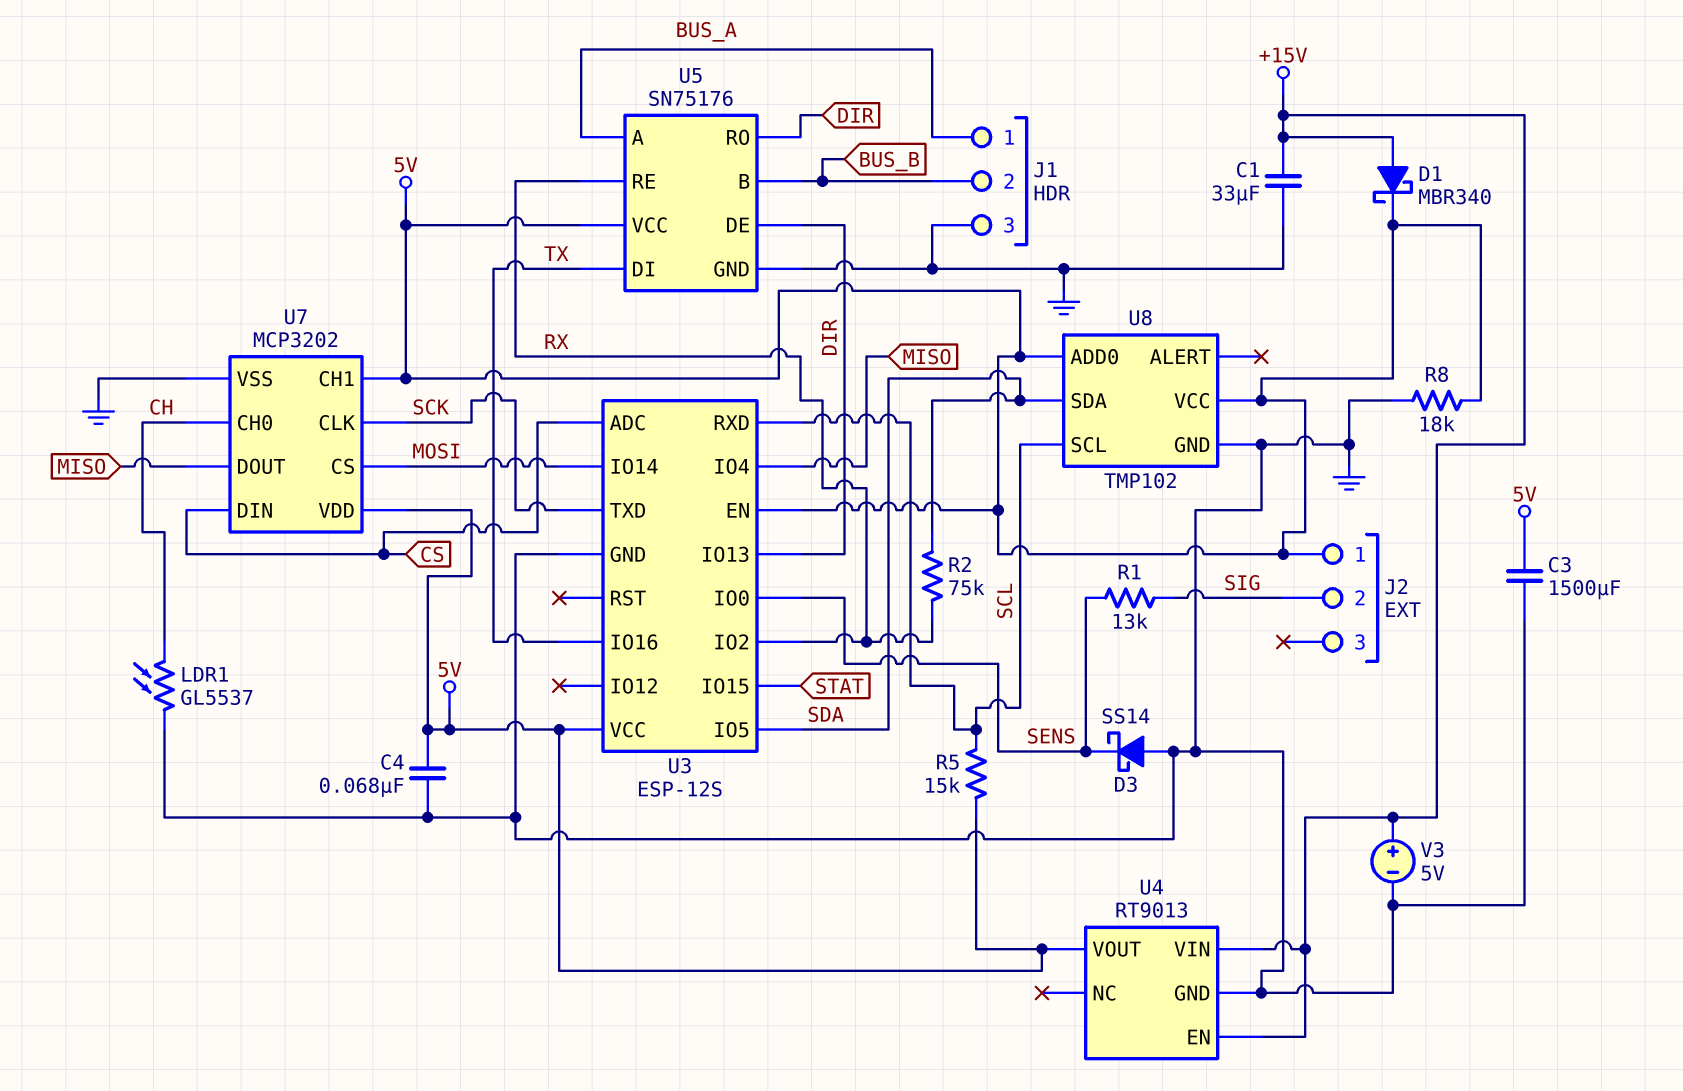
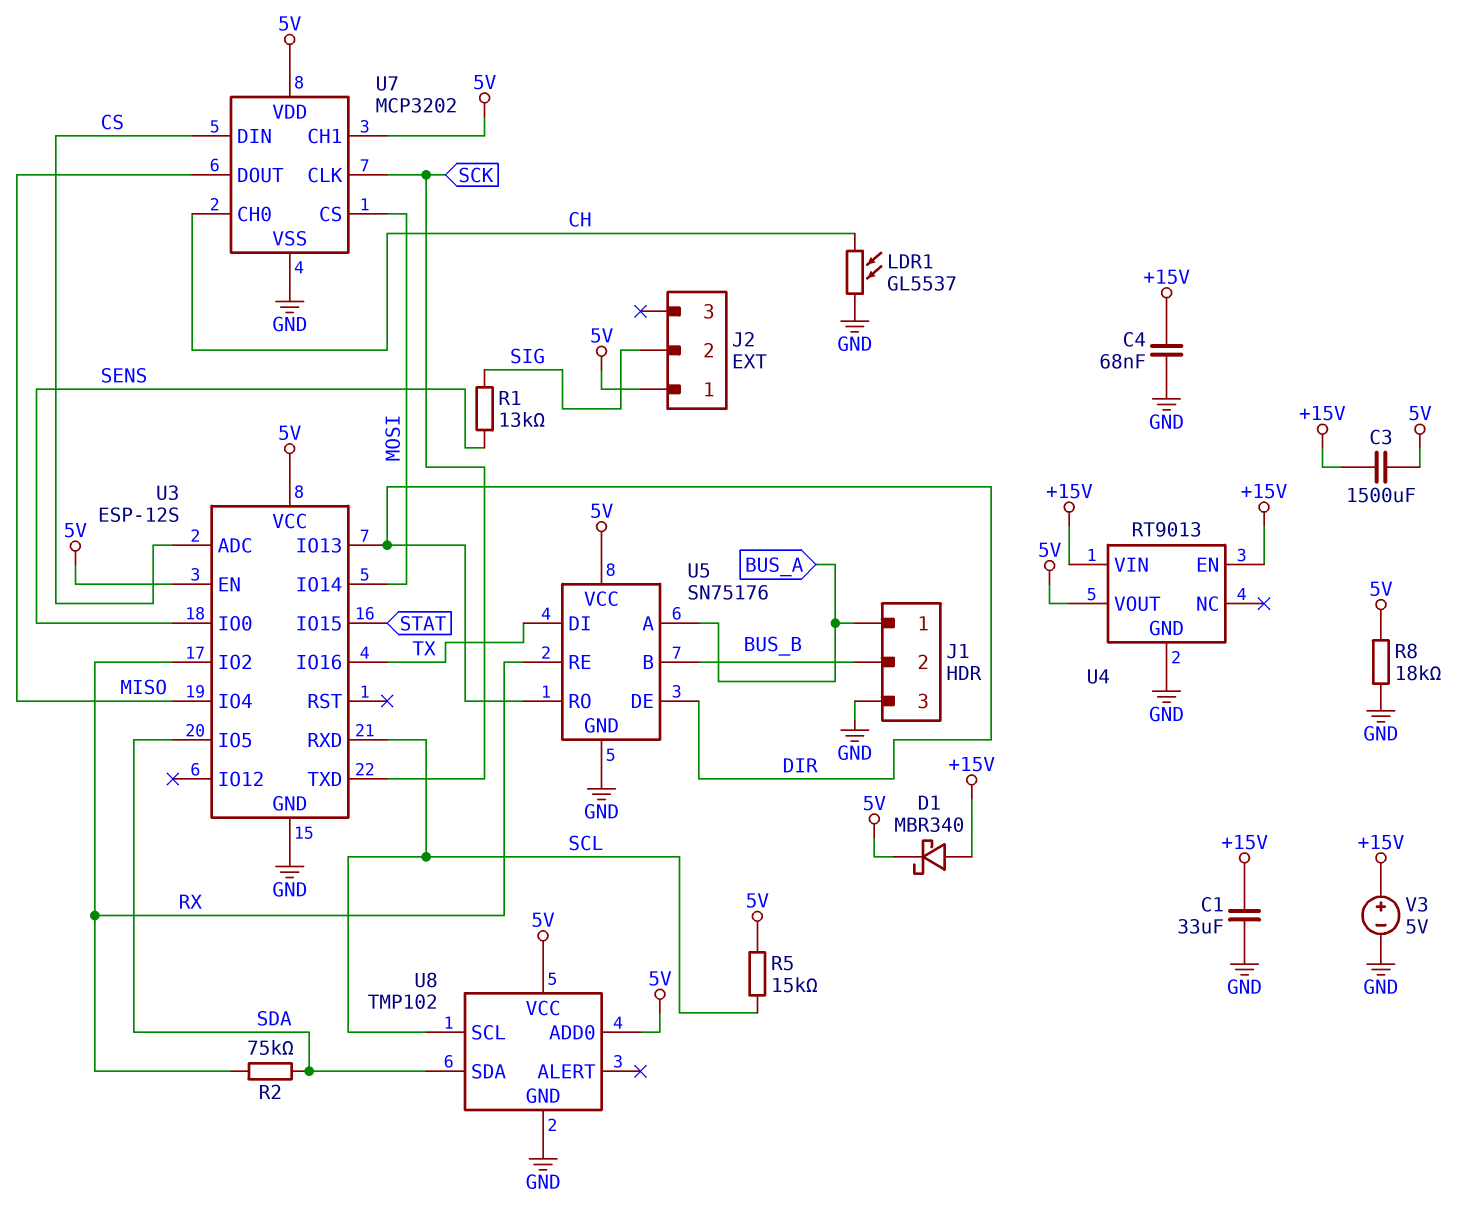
C3: 1500uF (5V, GND) -> 1500uF (+15V, 5V)
C4: 68nF (5V, GND) -> 68nF (+15V, GND)
D3: schottky SS14 (A GND, K SENS) -> none

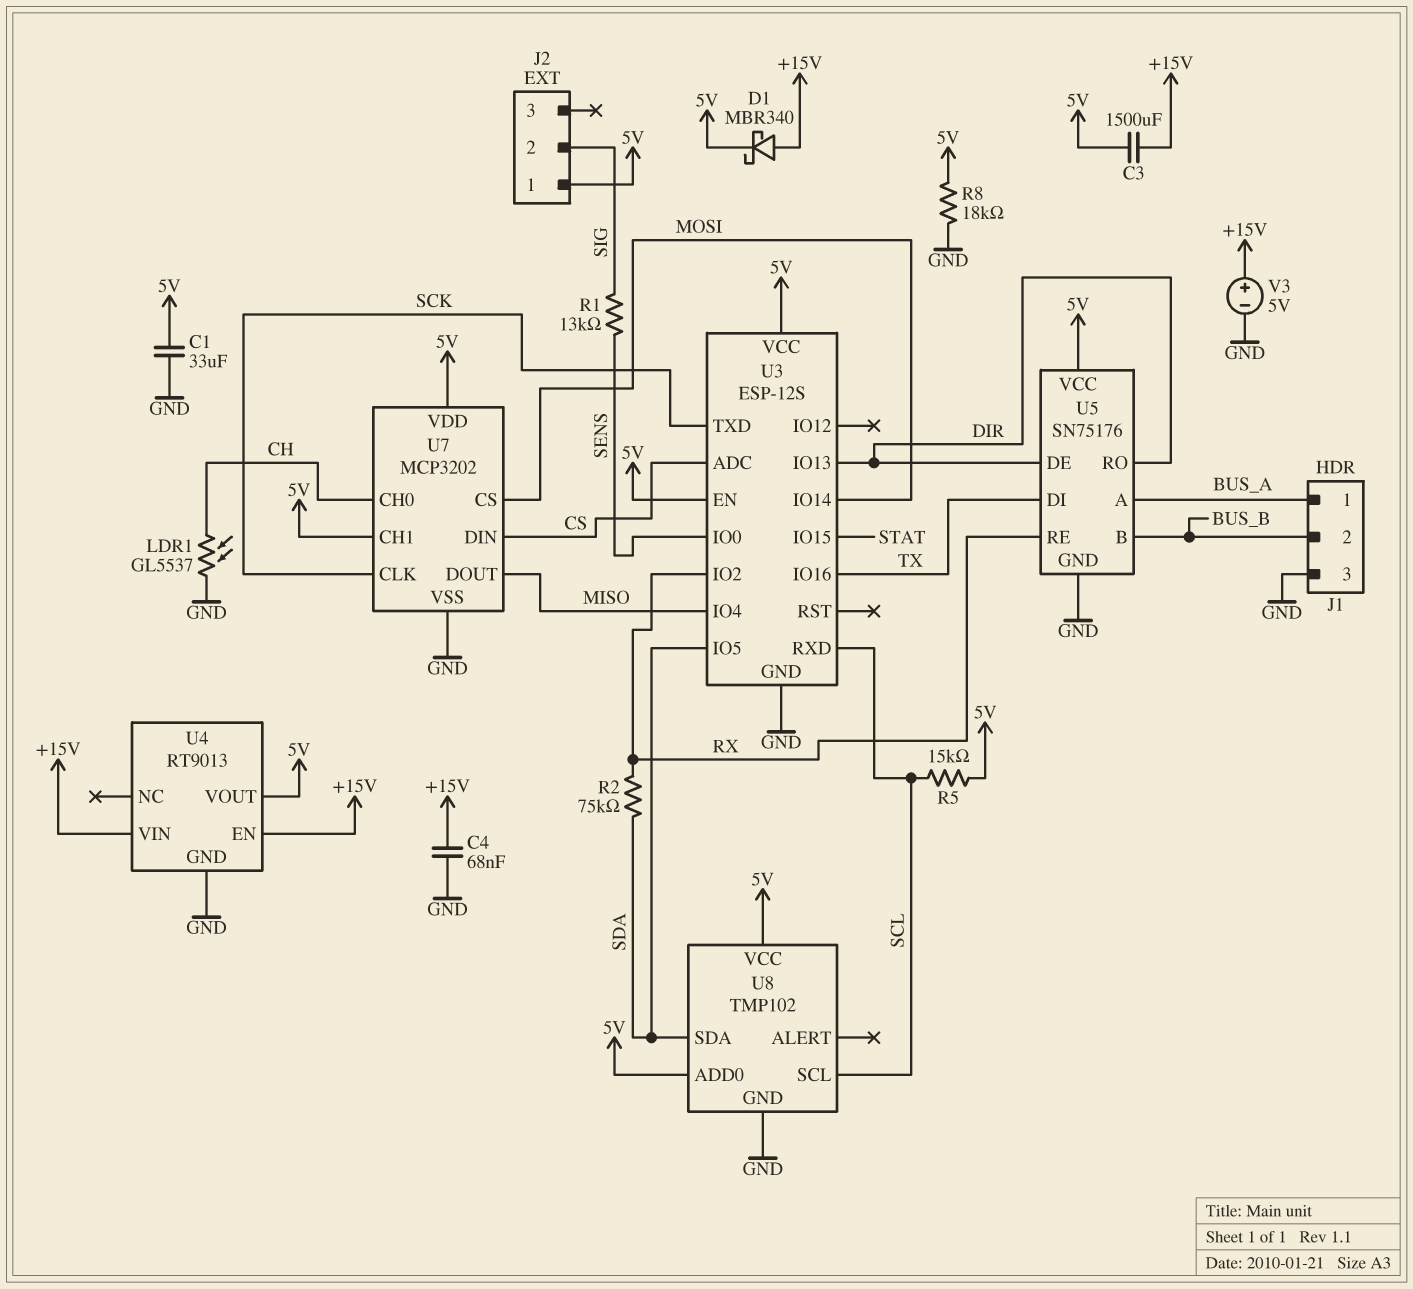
C1: 33uF (+15V, GND) -> 33uF (5V, GND)

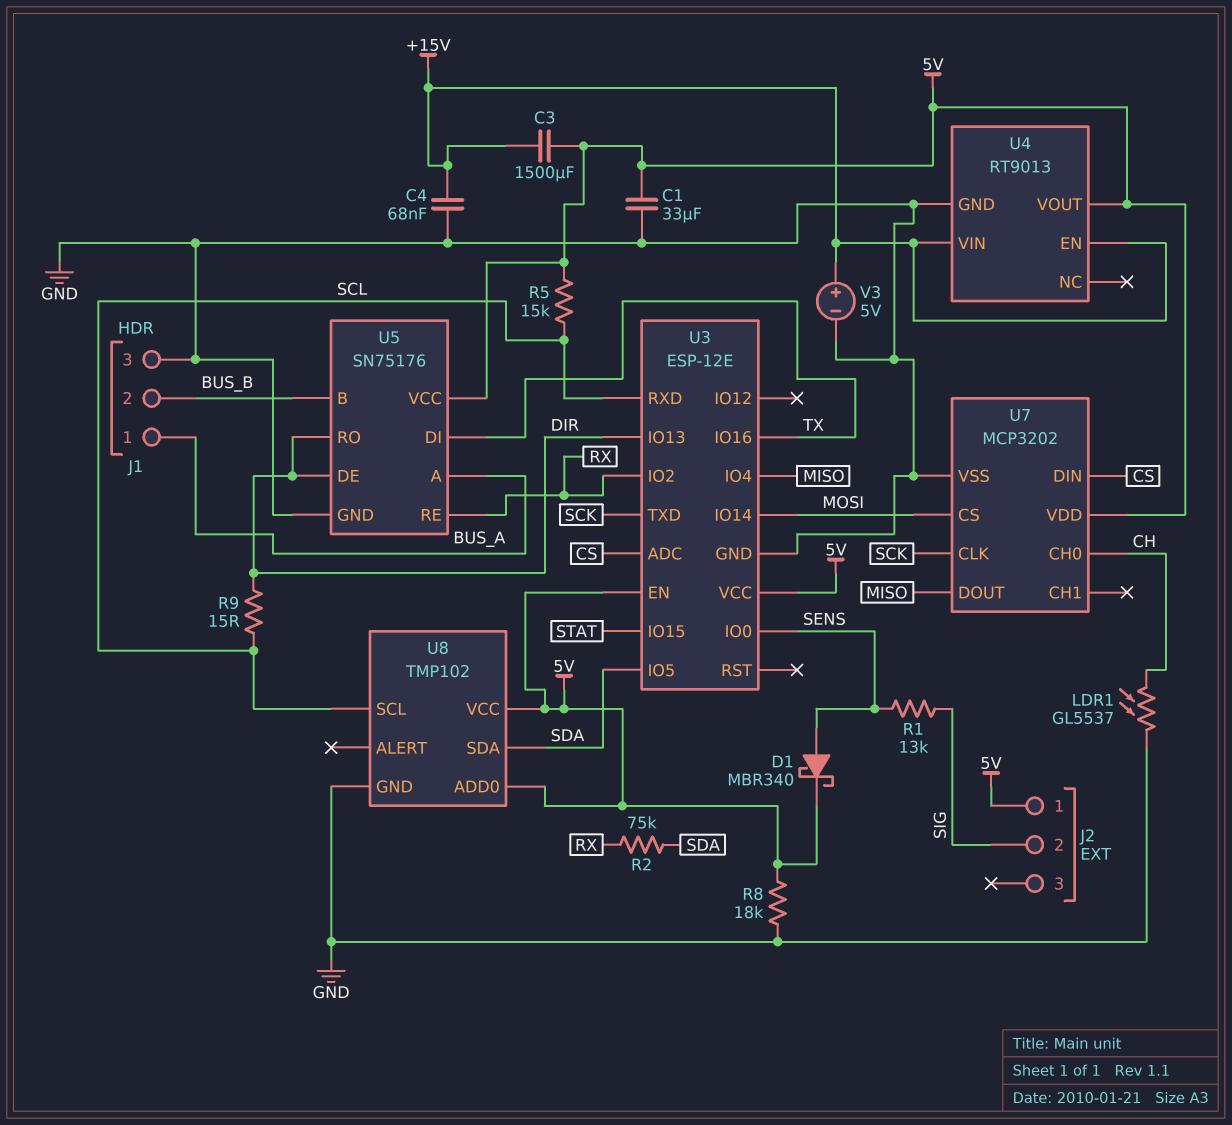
D1: schottky MBR340 (A +15V, K 5V) -> schottky MBR340 (A SENS, K 5V)
R9: none -> 15 (DIR, SCL)
U3: ESP-12S -> ESP-12E
U7 pin CH1: 5V -> none

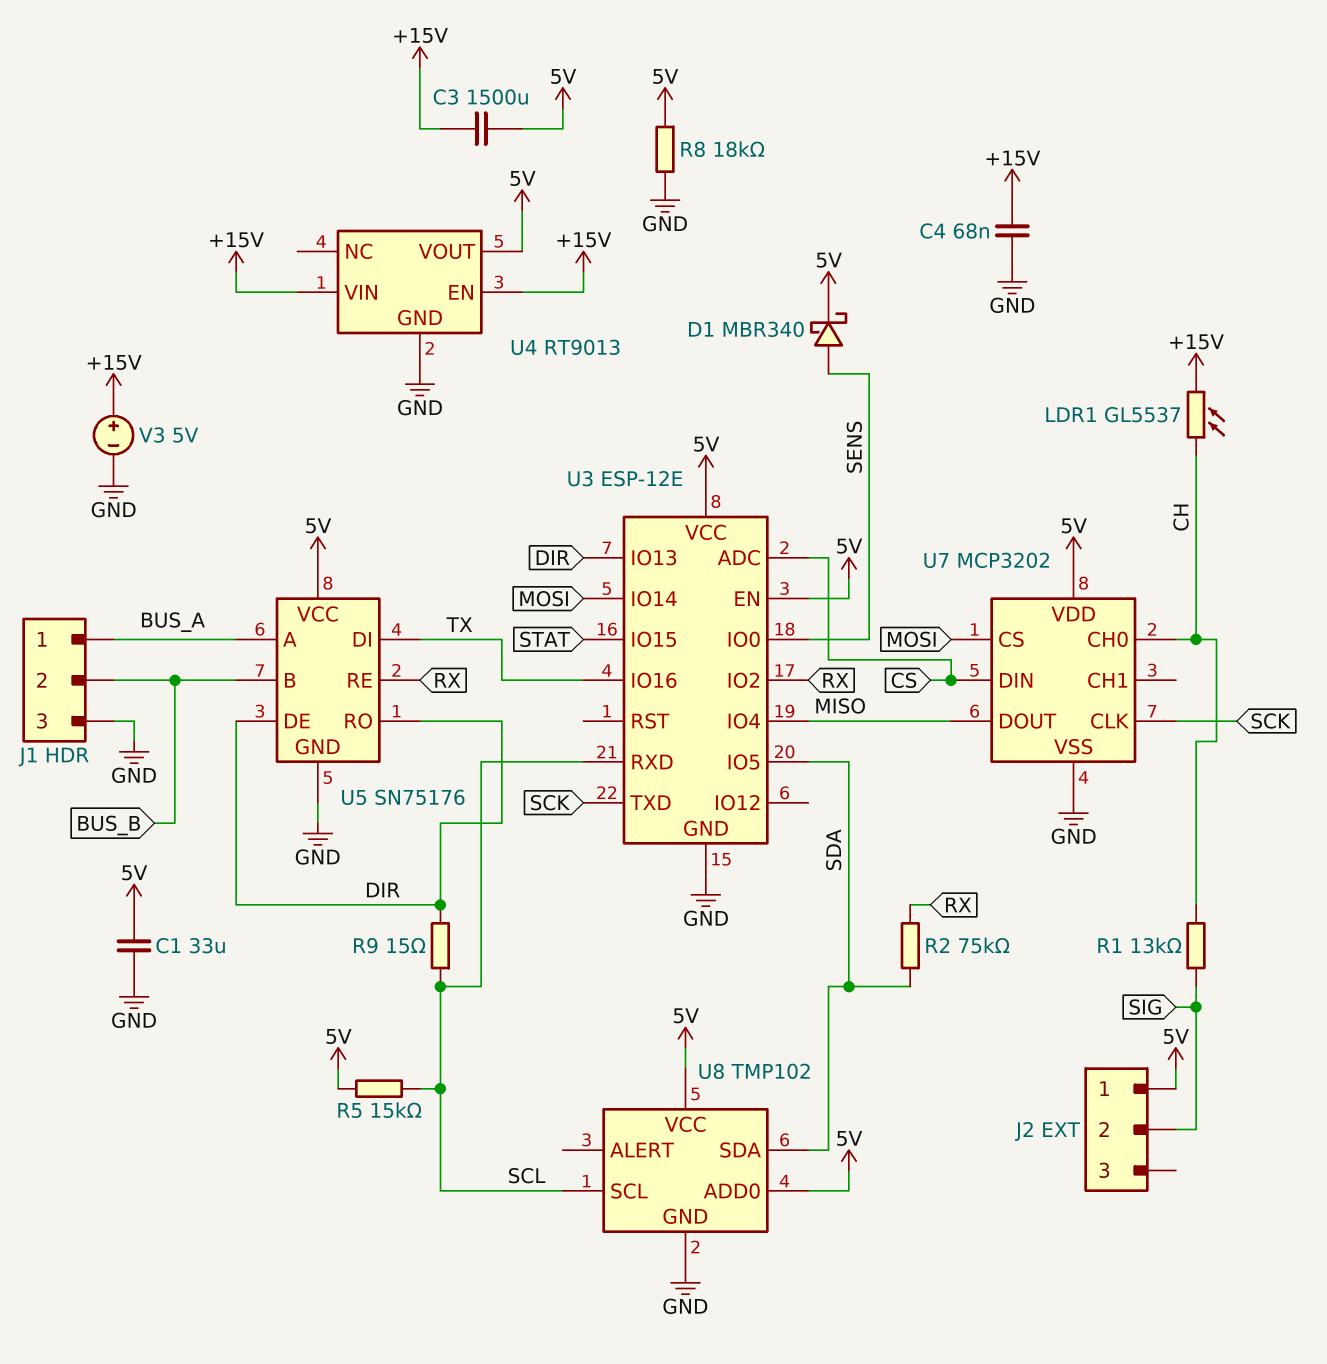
LDR1: GL5537 (CH, GND) -> GL5537 (+15V, CH)
R1: 13k (SENS, SIG) -> 13k (CH, SIG)

